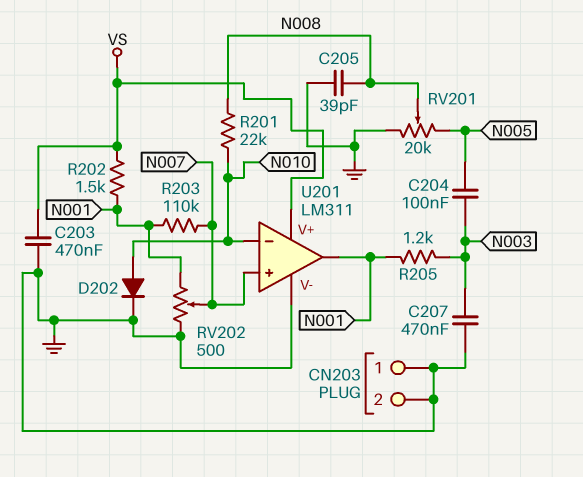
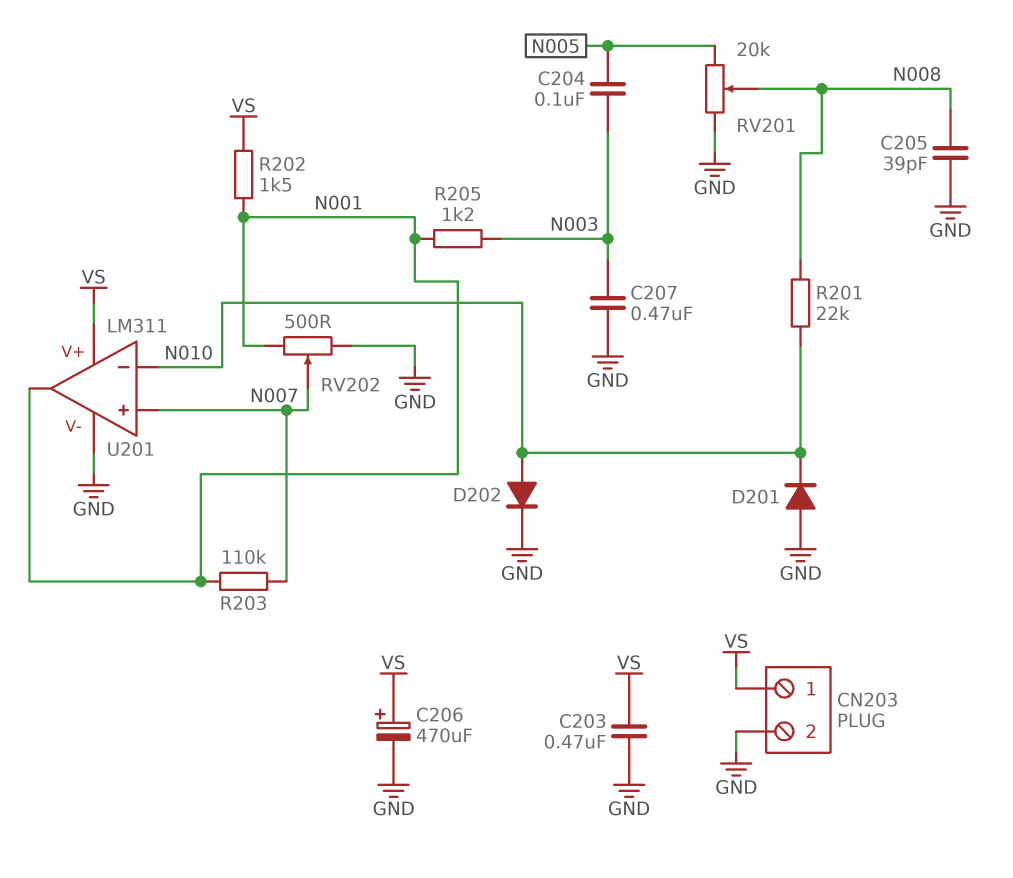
C206: none -> 470uF (plus VS, minus GND)
CN203 pin 1: GND -> VS
D201: none -> diode (A GND, K N010)

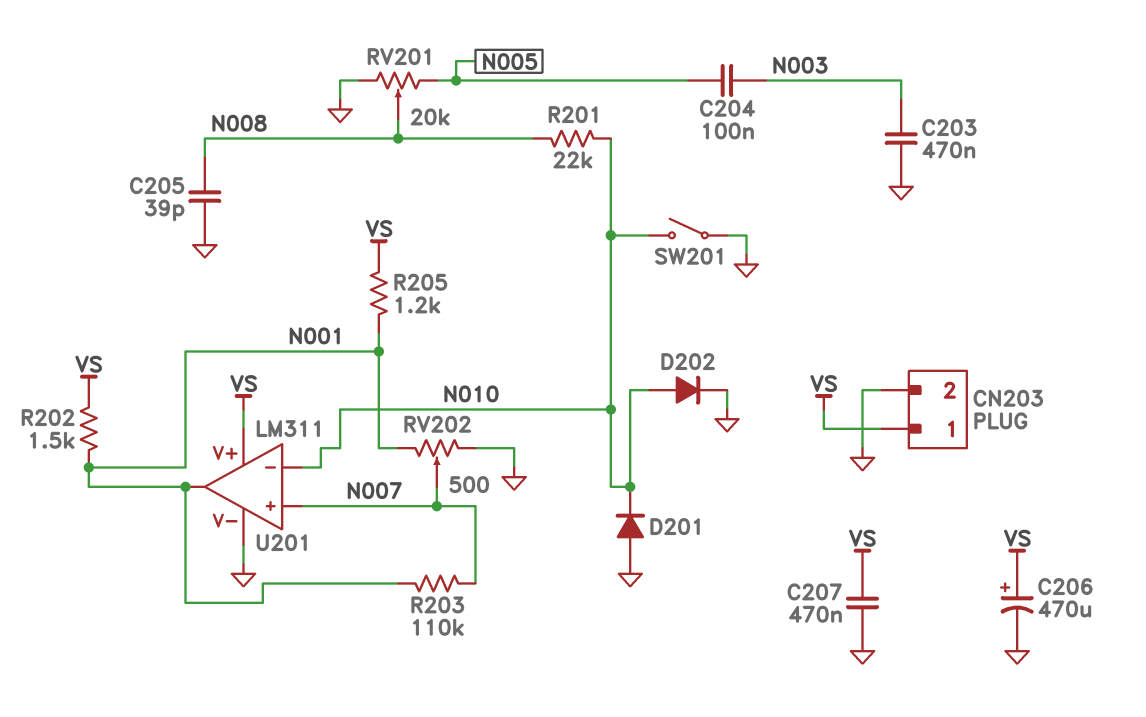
C203: 470nF (GND, VS) -> 470nF (GND, N003)
C207: 470nF (GND, N003) -> 470nF (GND, VS)
R205: 1.2k (N001, N003) -> 1.2k (N001, VS)
SW201: none -> switch (GND, N010)

